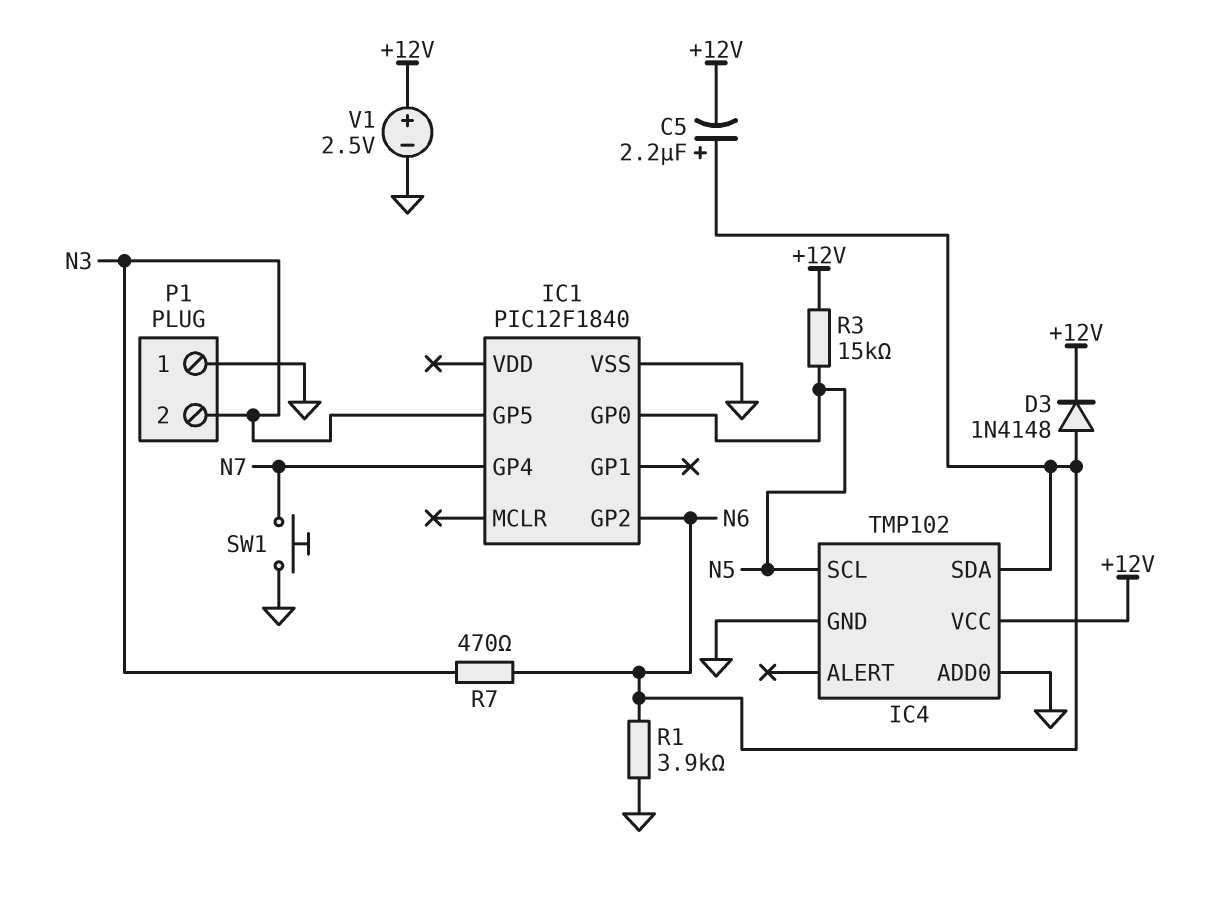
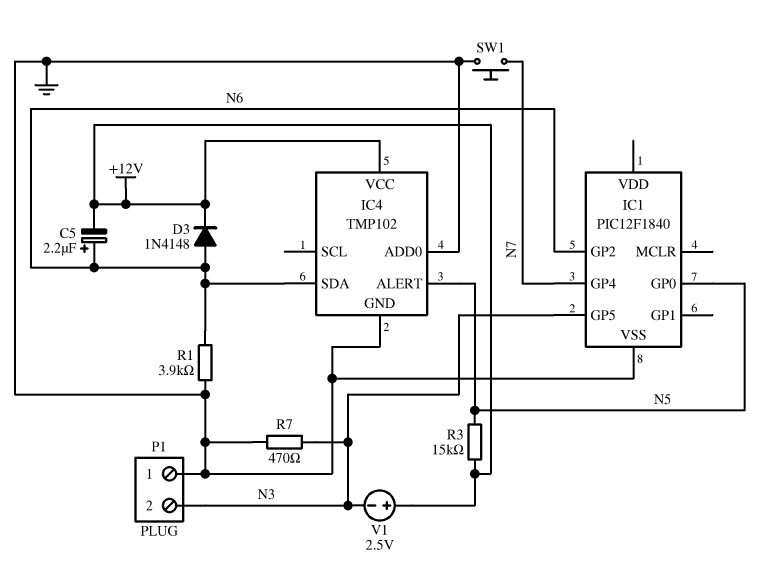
IC4 pin ALERT: none -> N5
IC4 pin SCL: N5 -> none
R7: 470 (N3, N6) -> 470 (GND, N3)
V1: 2.5V (plus +12V, minus GND) -> 2.5V (plus +12V, minus N3)

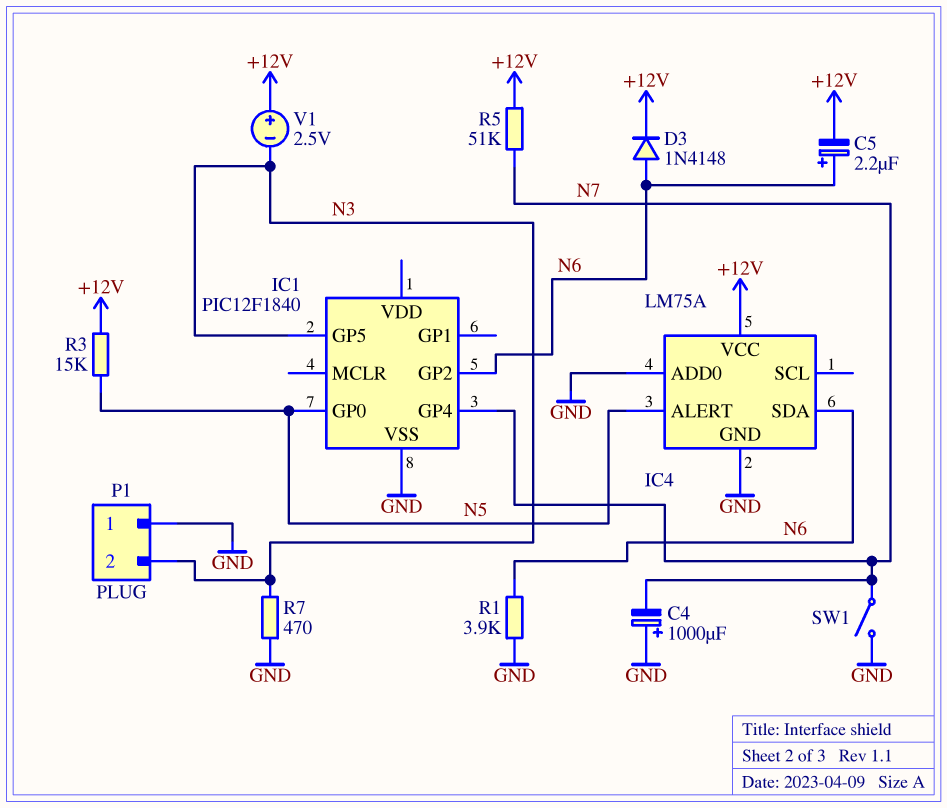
C4: none -> 1000uF (plus GND, minus N7)
IC4: TMP102 -> LM75A
R5: none -> 51k (+12V, N7)
SW1: button (GND, N7) -> switch (GND, N7)

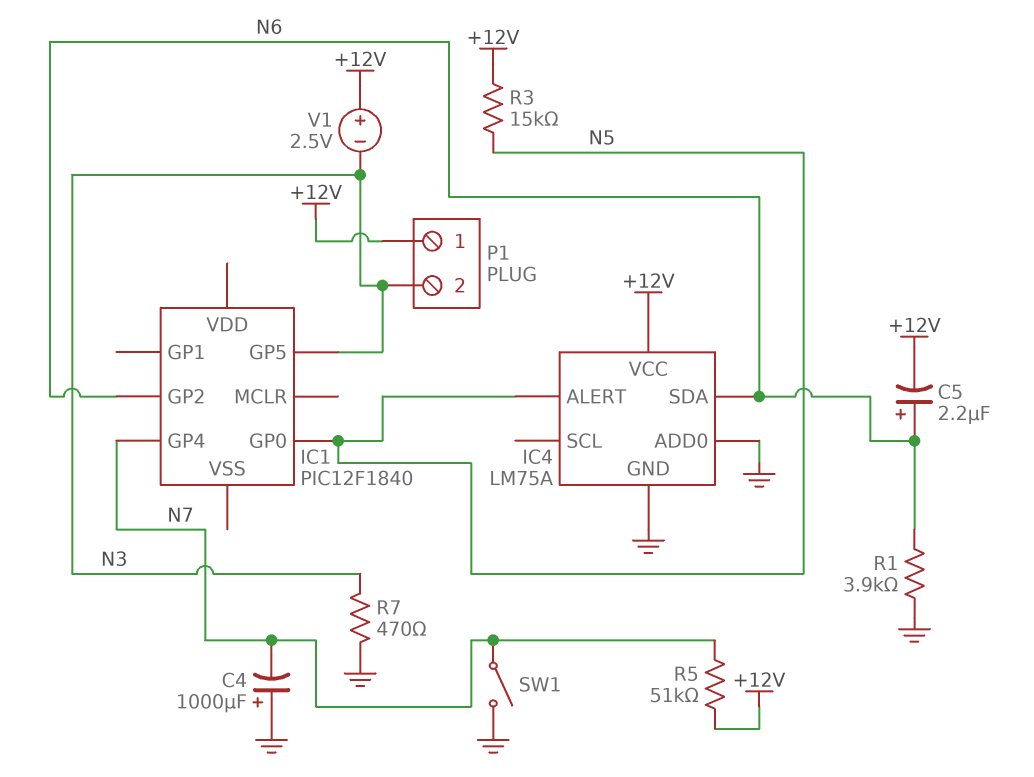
D3: diode 1N4148 (A N6, K +12V) -> none
IC1 pin VSS: GND -> none
P1 pin 1: GND -> +12V

